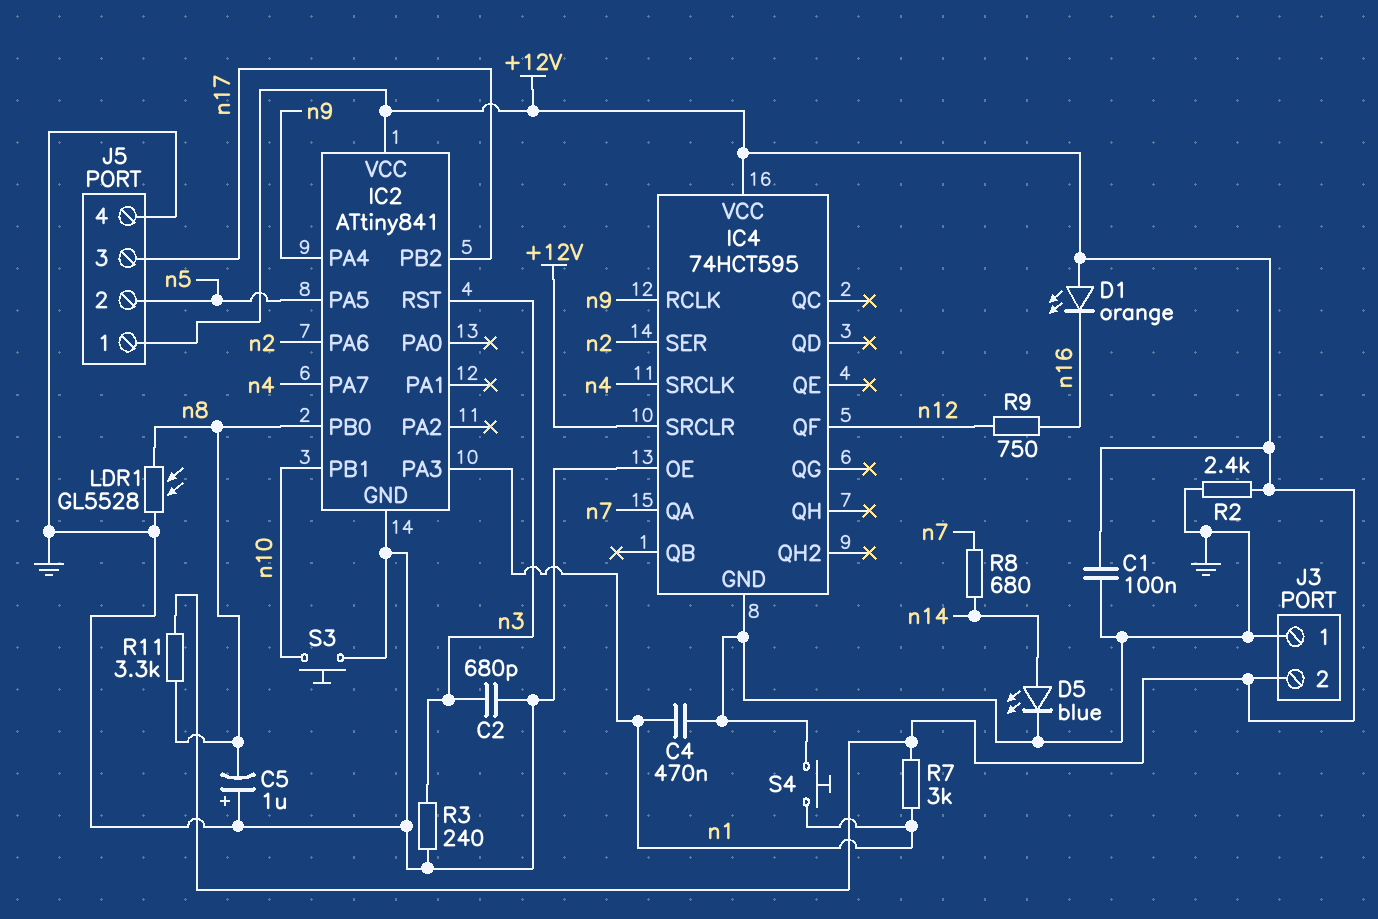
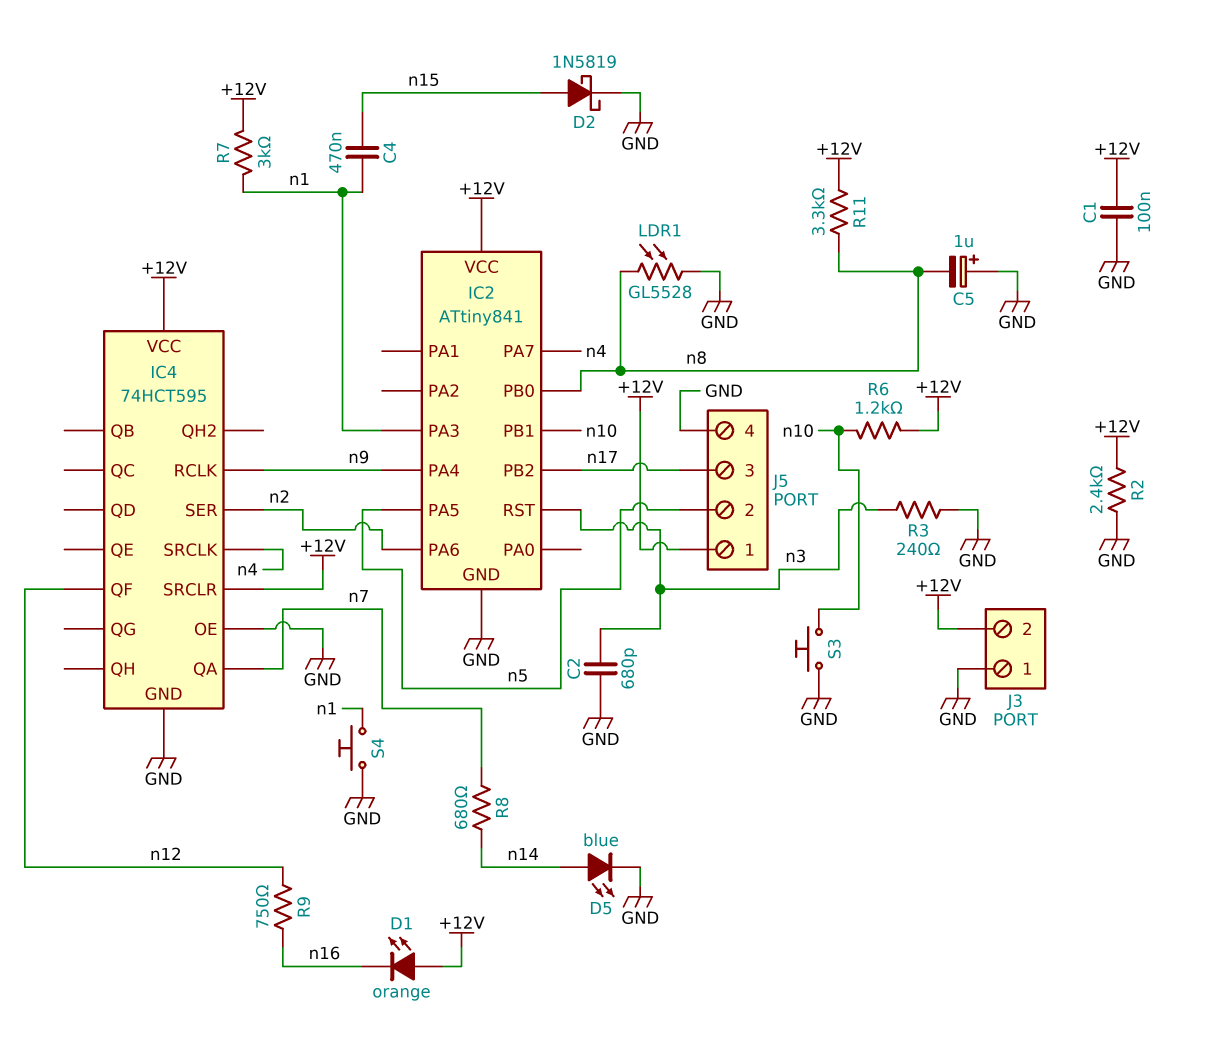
C4: 470nF (GND, n1) -> 470nF (n1, n15)
D2: none -> schottky 1N5819 (A n15, K GND)
R6: none -> 1.2k (+12V, n10)

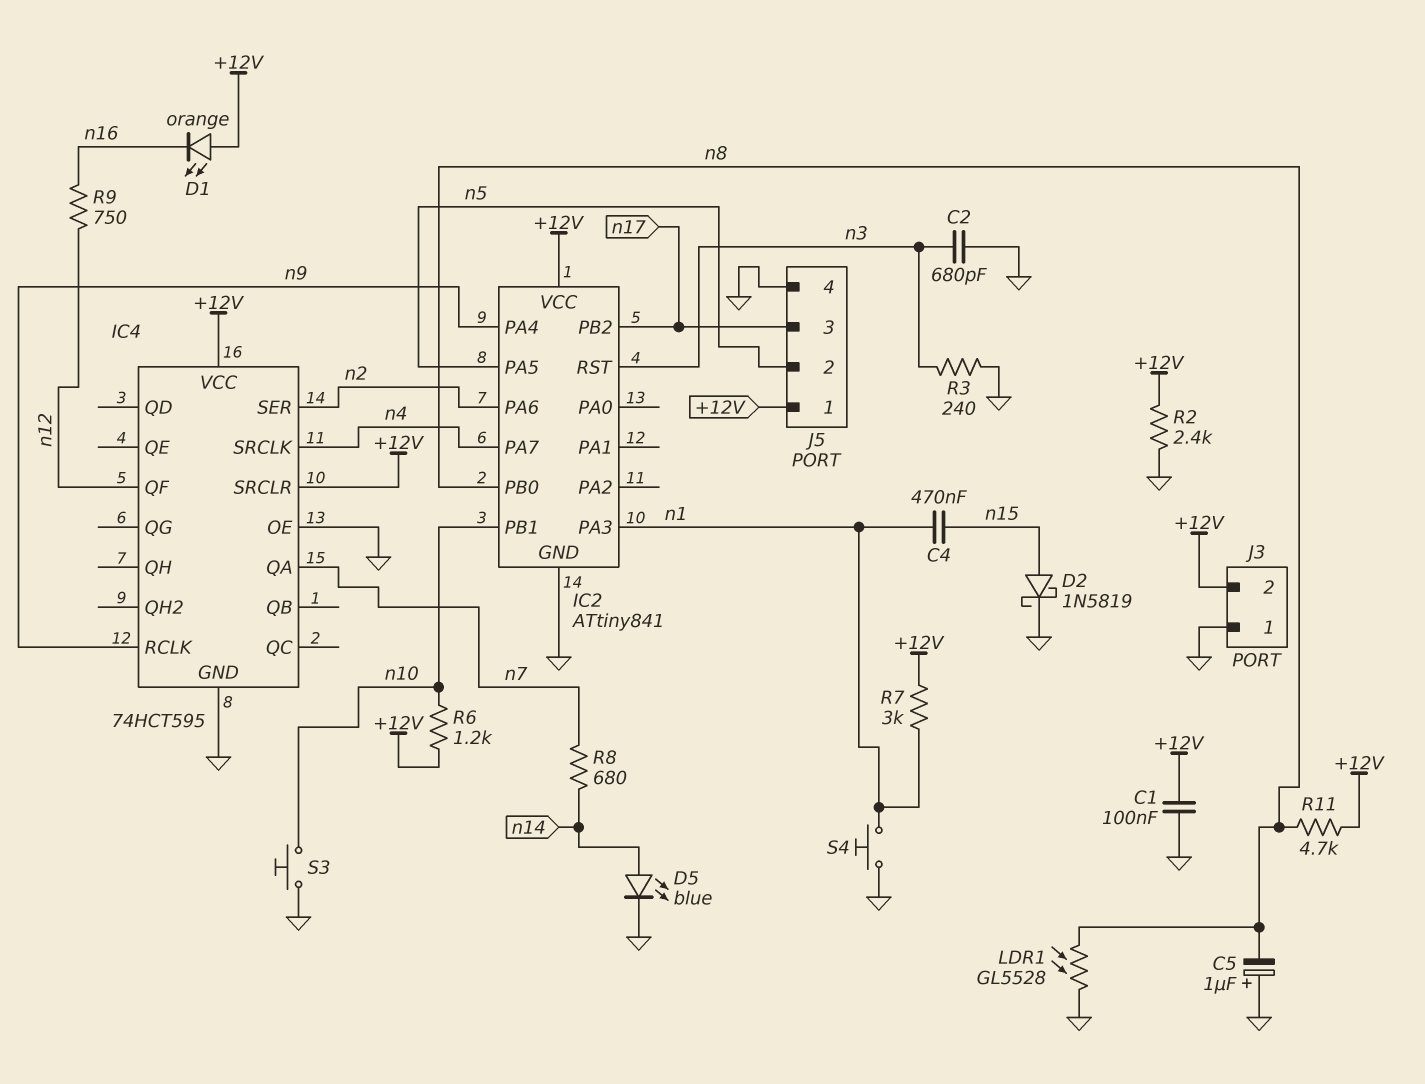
R11: 3.3k (+12V, n8) -> 4.7k (+12V, n8)

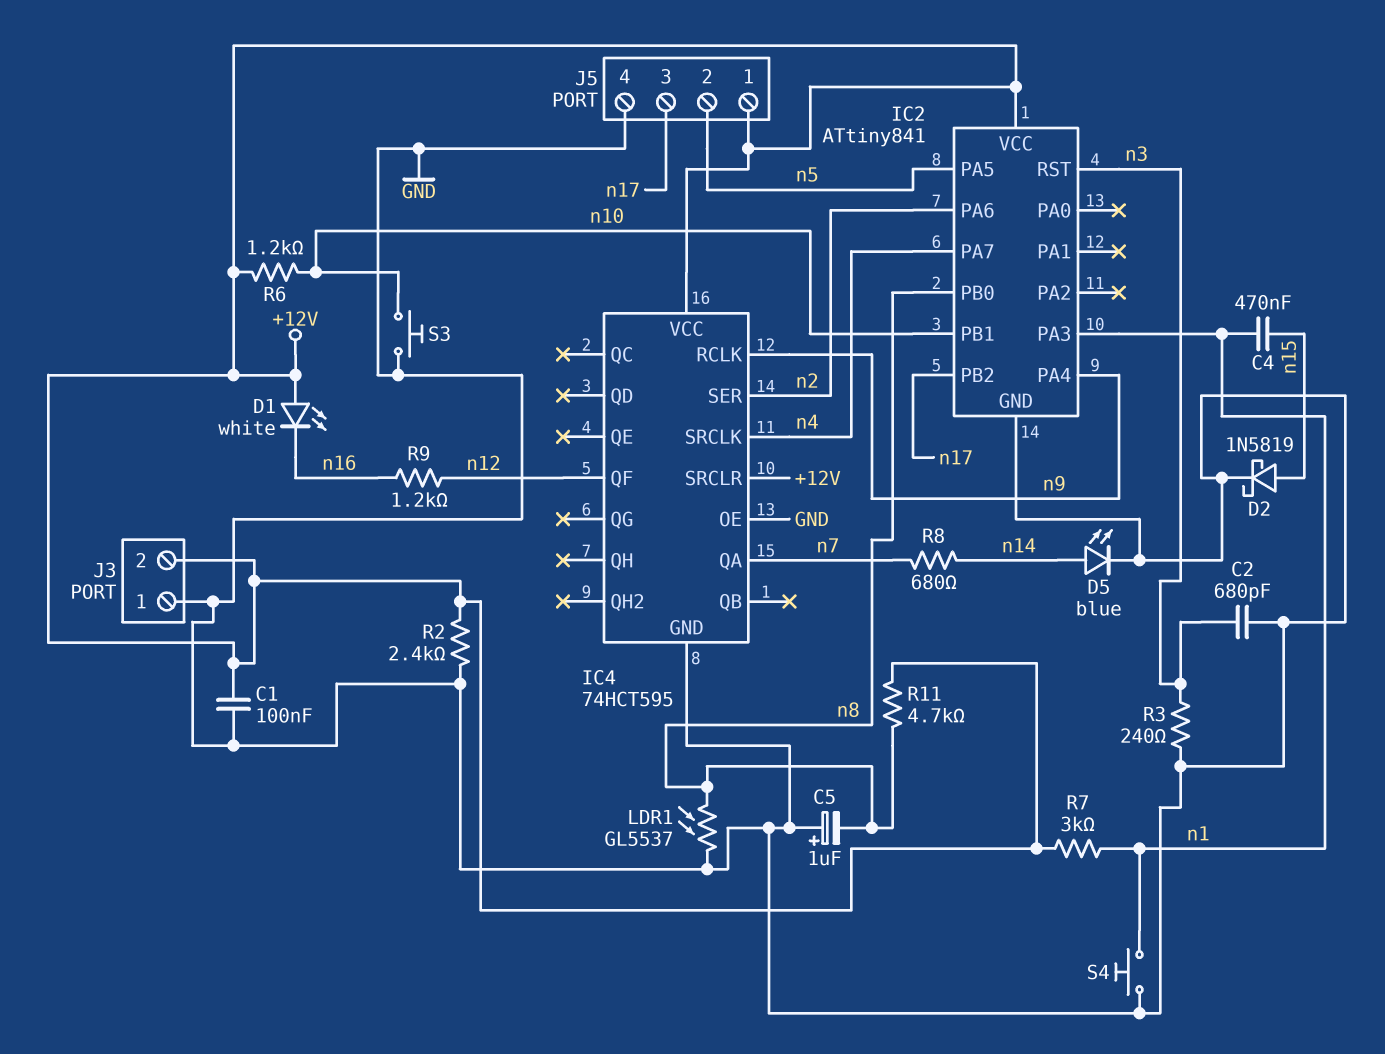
D1: LED orange (A +12V, K n16) -> LED white (A +12V, K n16)
LDR1: GL5528 (GND, n8) -> GL5537 (GND, n8)
R9: 750 (n12, n16) -> 1.2k (n12, n16)

